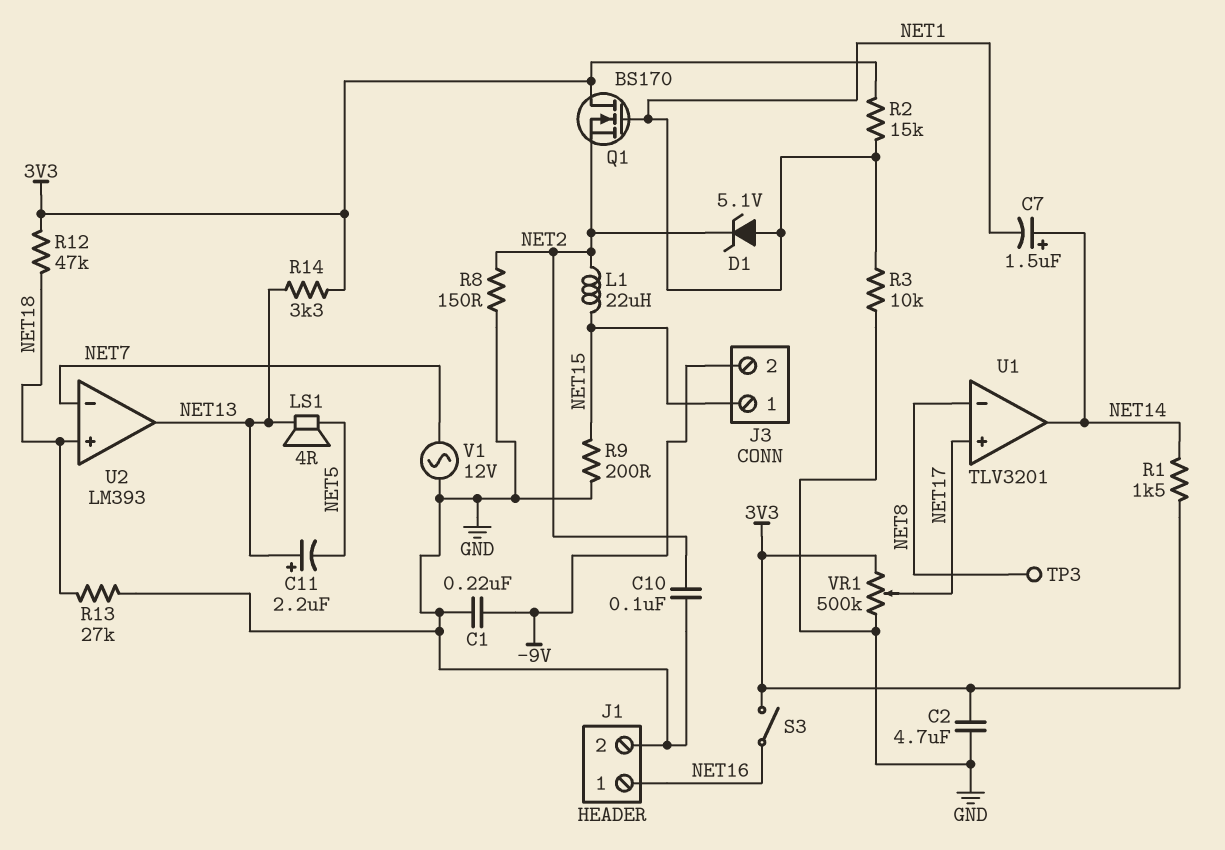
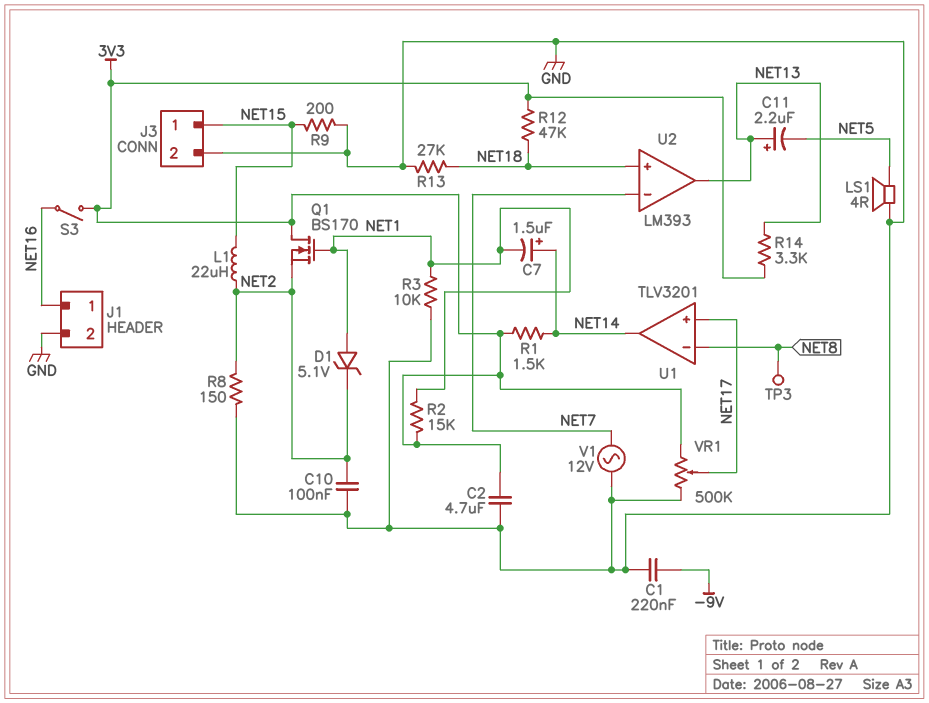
J3 pin 2: -9V -> GND
LS1: speaker 4R (NET5, NET13) -> speaker 4R (GND, NET5)

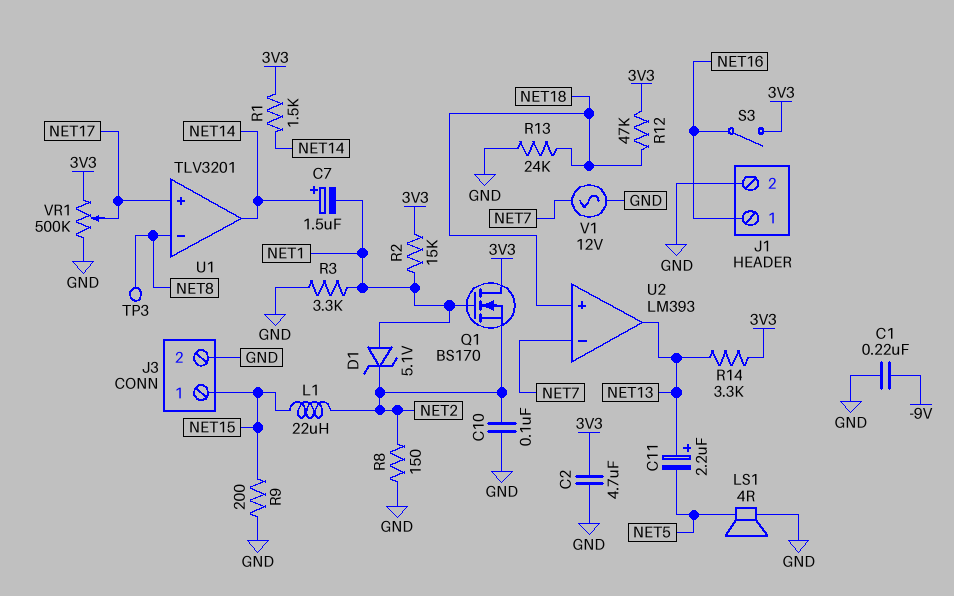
R3: 10k (GND, NET1) -> 3.3k (GND, NET1)
R13: 27k (GND, NET18) -> 24k (GND, NET18)

